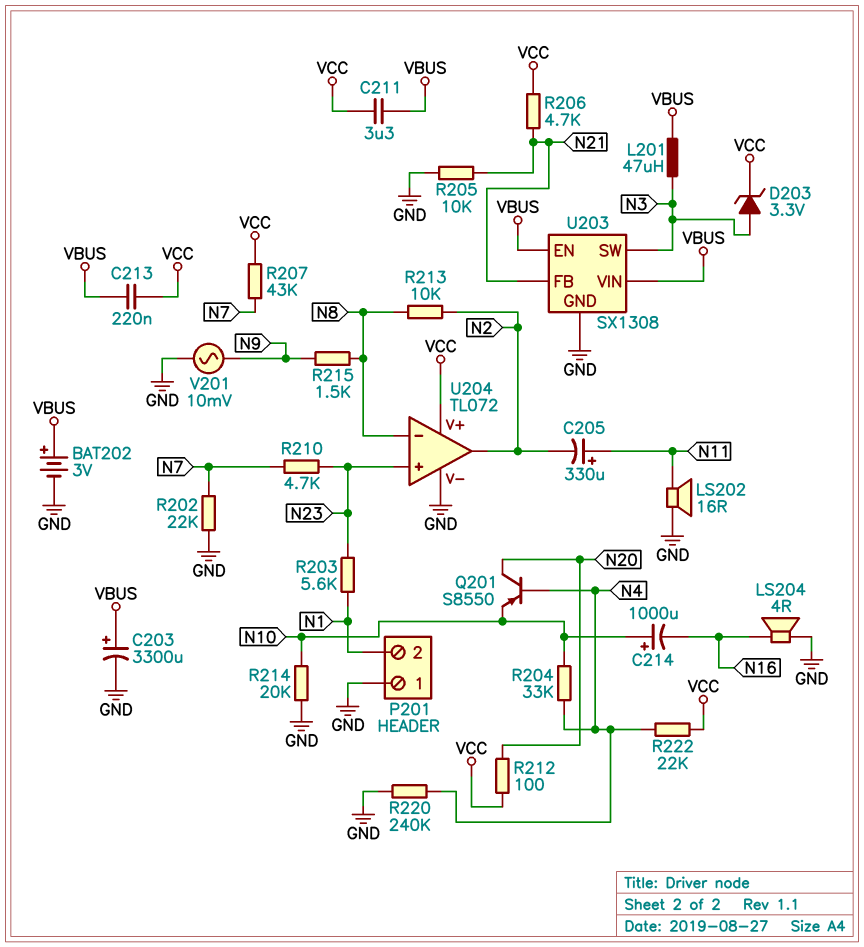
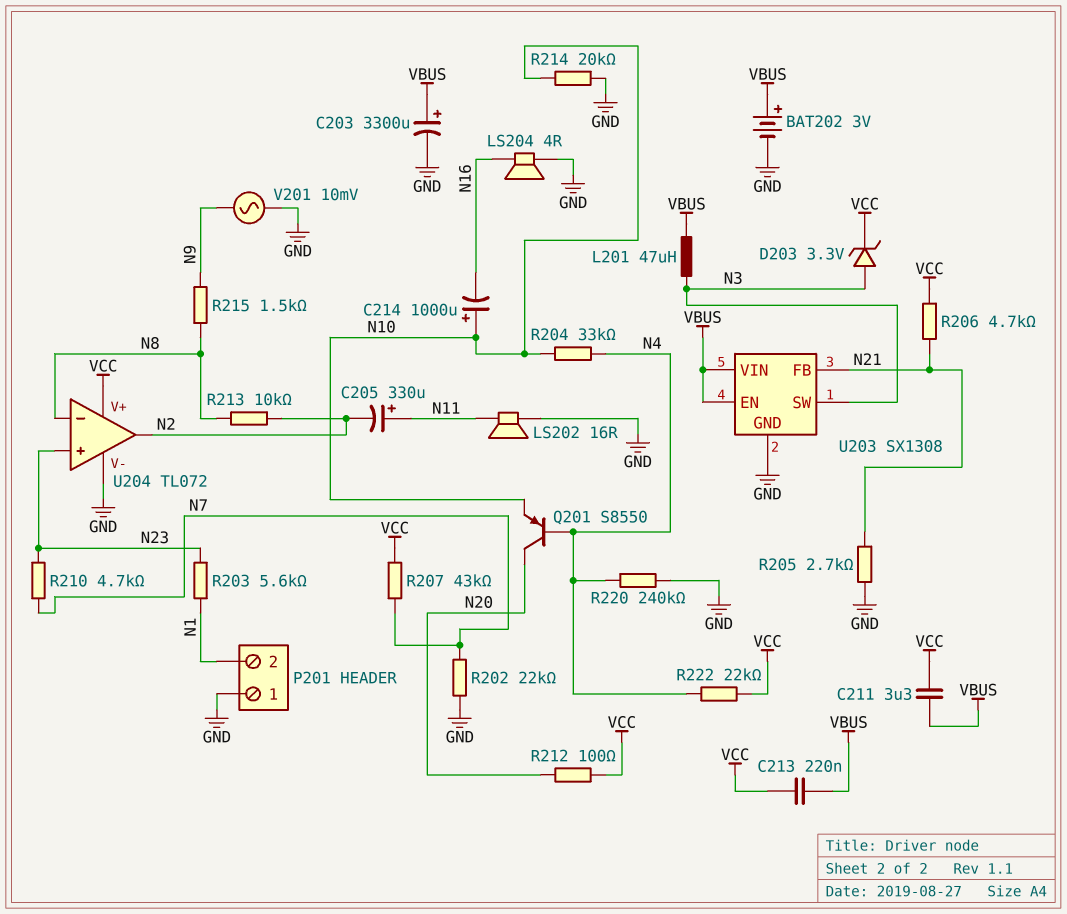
R205: 10k (GND, N21) -> 2.7k (GND, N21)

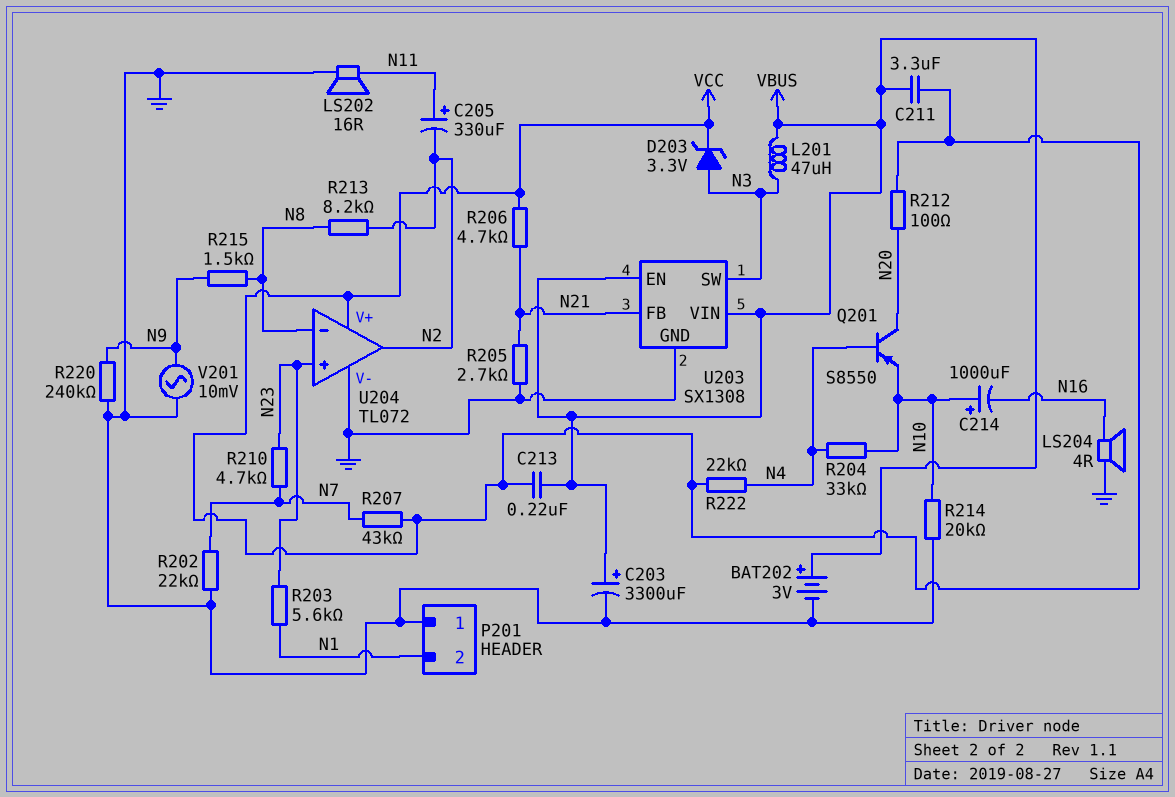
R213: 10k (N2, N8) -> 8.2k (N2, N8)
R220: 240k (GND, N4) -> 240k (GND, N9)

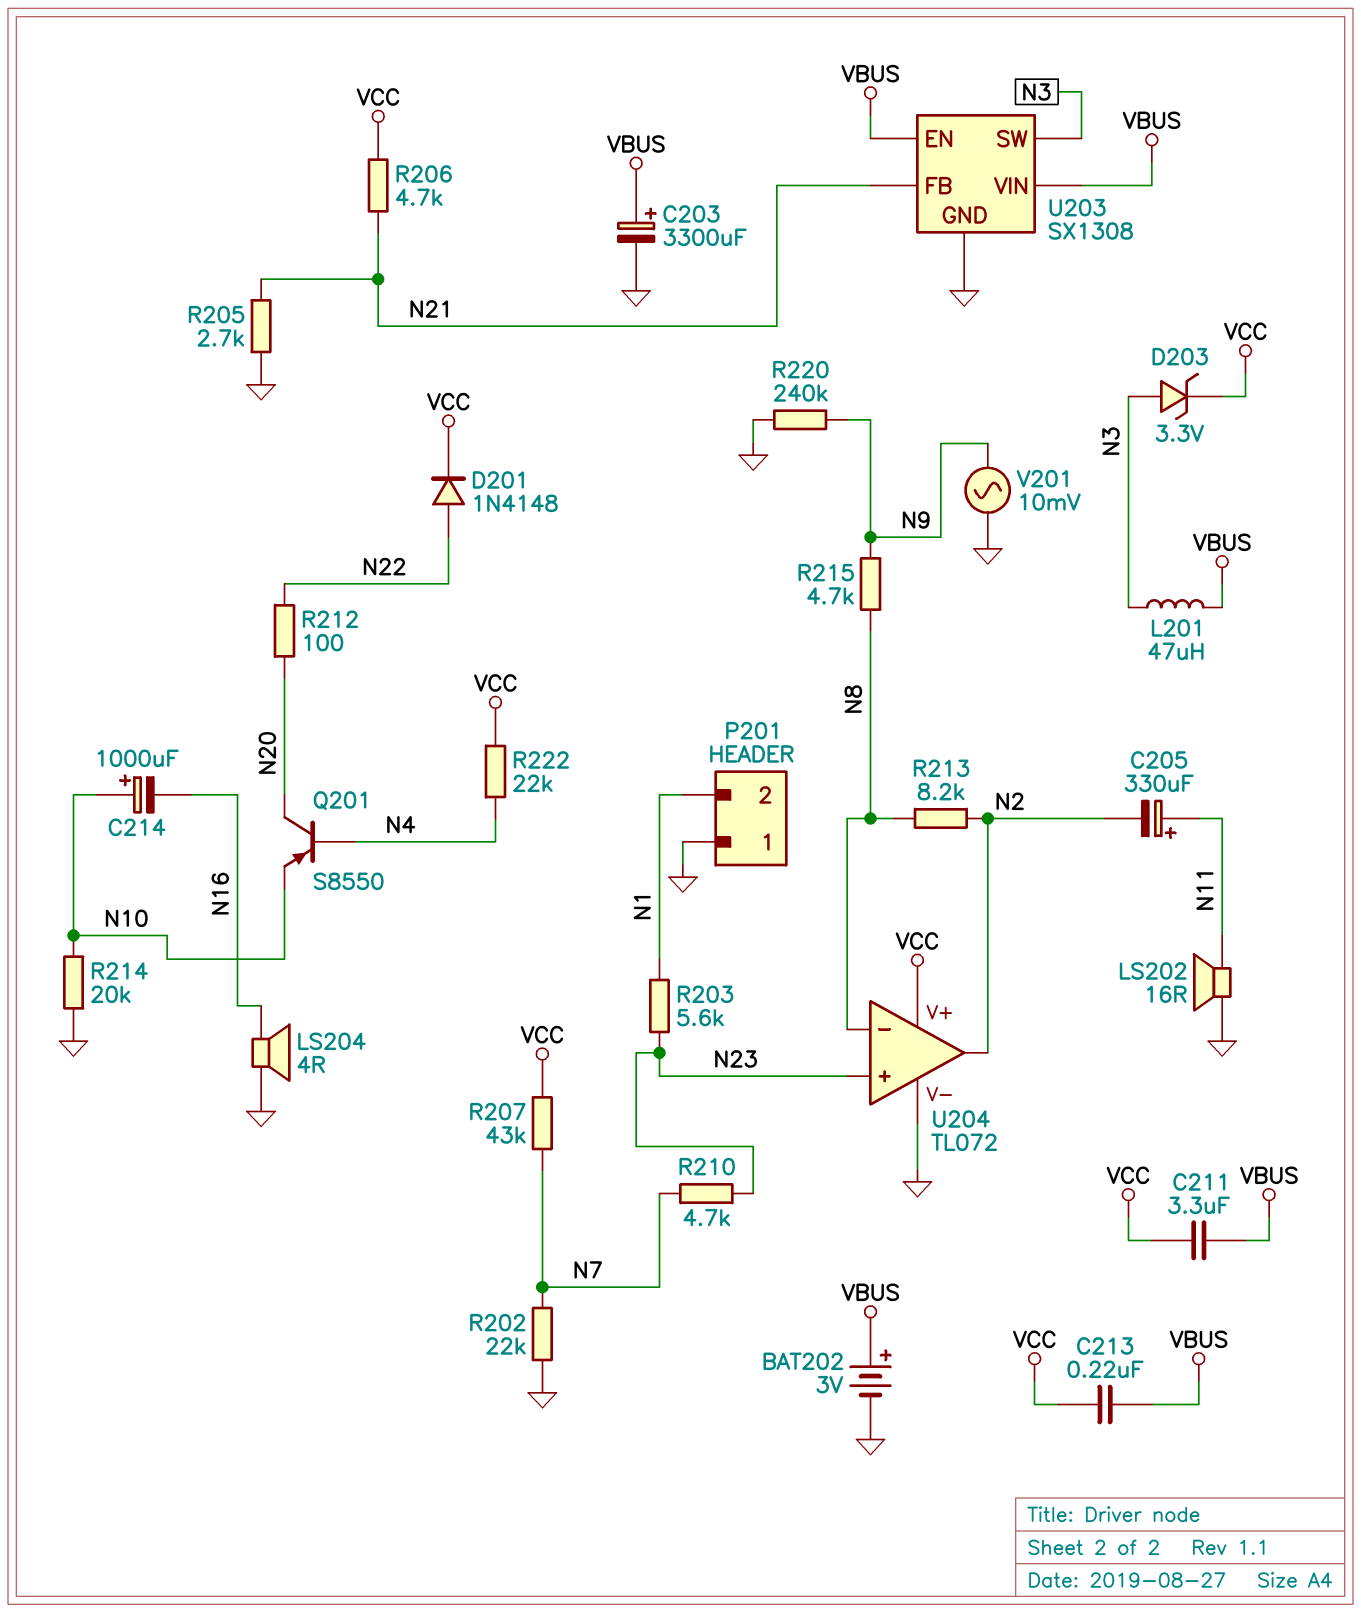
D201: none -> diode 1N4148 (A N22, K VCC)
R204: 33k (N4, N10) -> none
R212: 100 (N20, VCC) -> 100 (N20, N22)
R215: 1.5k (N8, N9) -> 4.7k (N8, N9)

